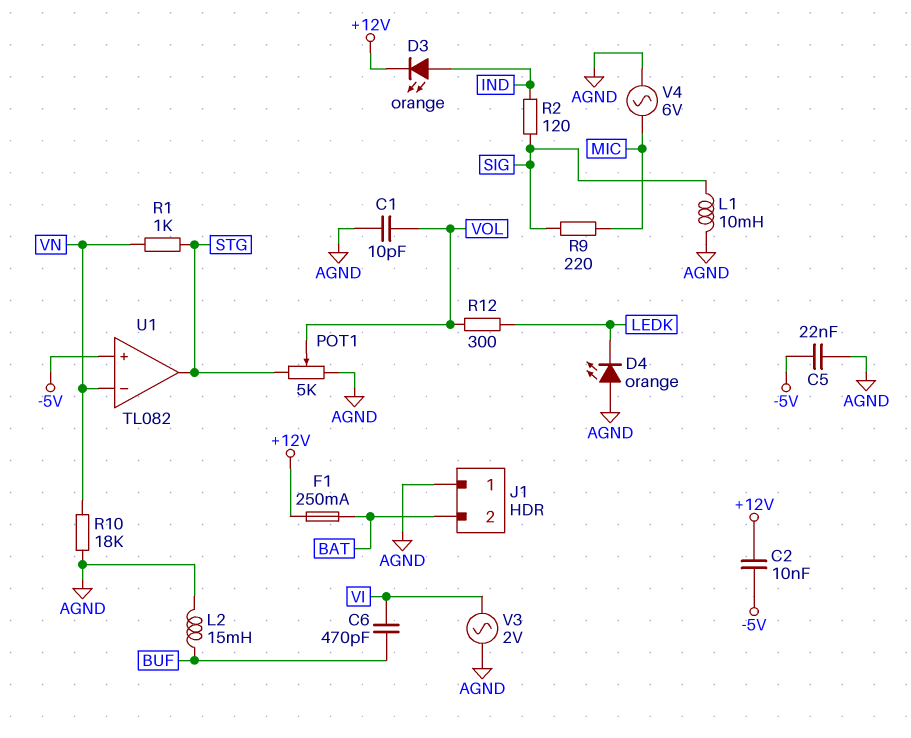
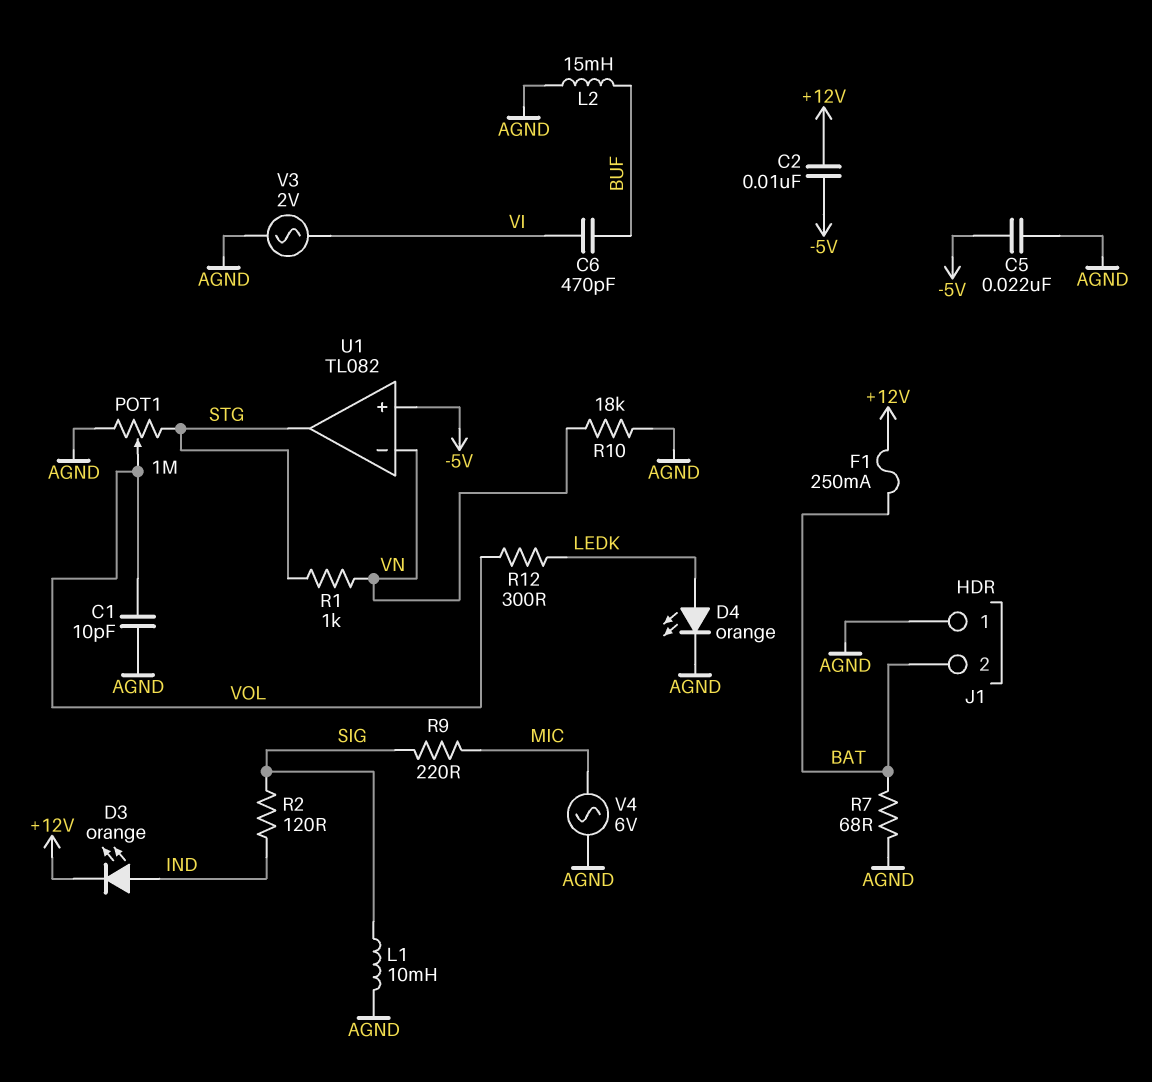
D4: LED orange (A AGND, K LEDK) -> LED orange (A LEDK, K AGND)
POT1: 5k (AGND, STG, wiper VOL) -> 1M (AGND, STG, wiper VOL)
R7: none -> 68 (AGND, BAT)

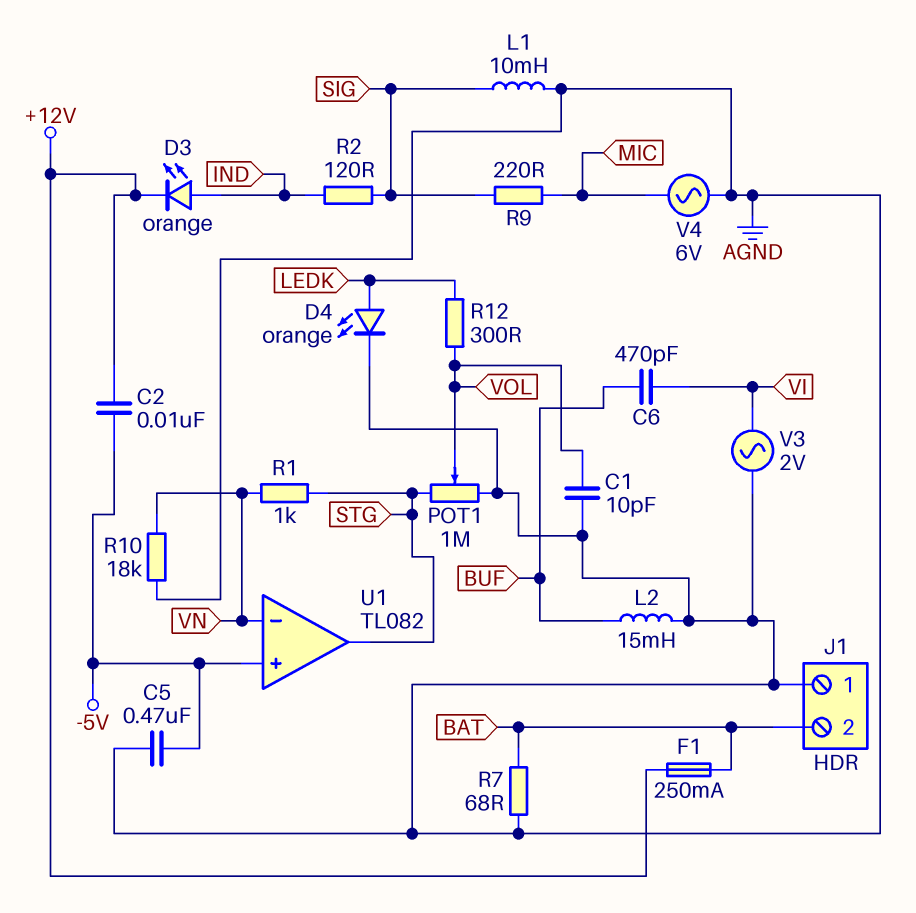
C5: 22nF (-5V, AGND) -> 470nF (-5V, AGND)

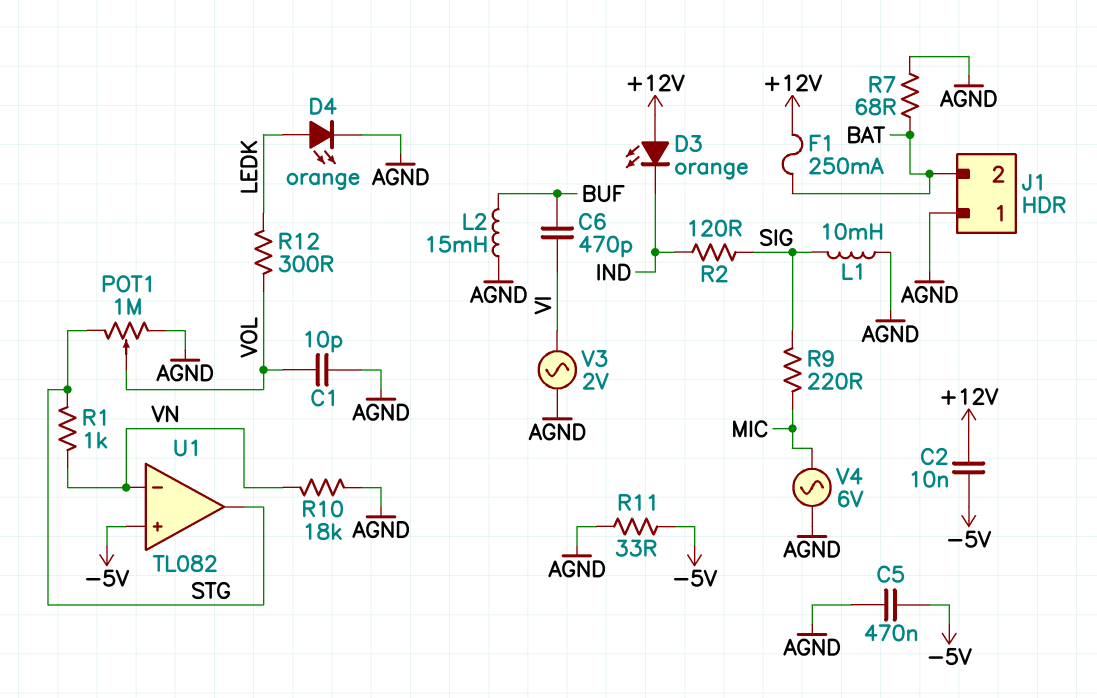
D3: LED orange (A IND, K +12V) -> LED orange (A +12V, K IND)
R11: none -> 33 (-5V, AGND)

